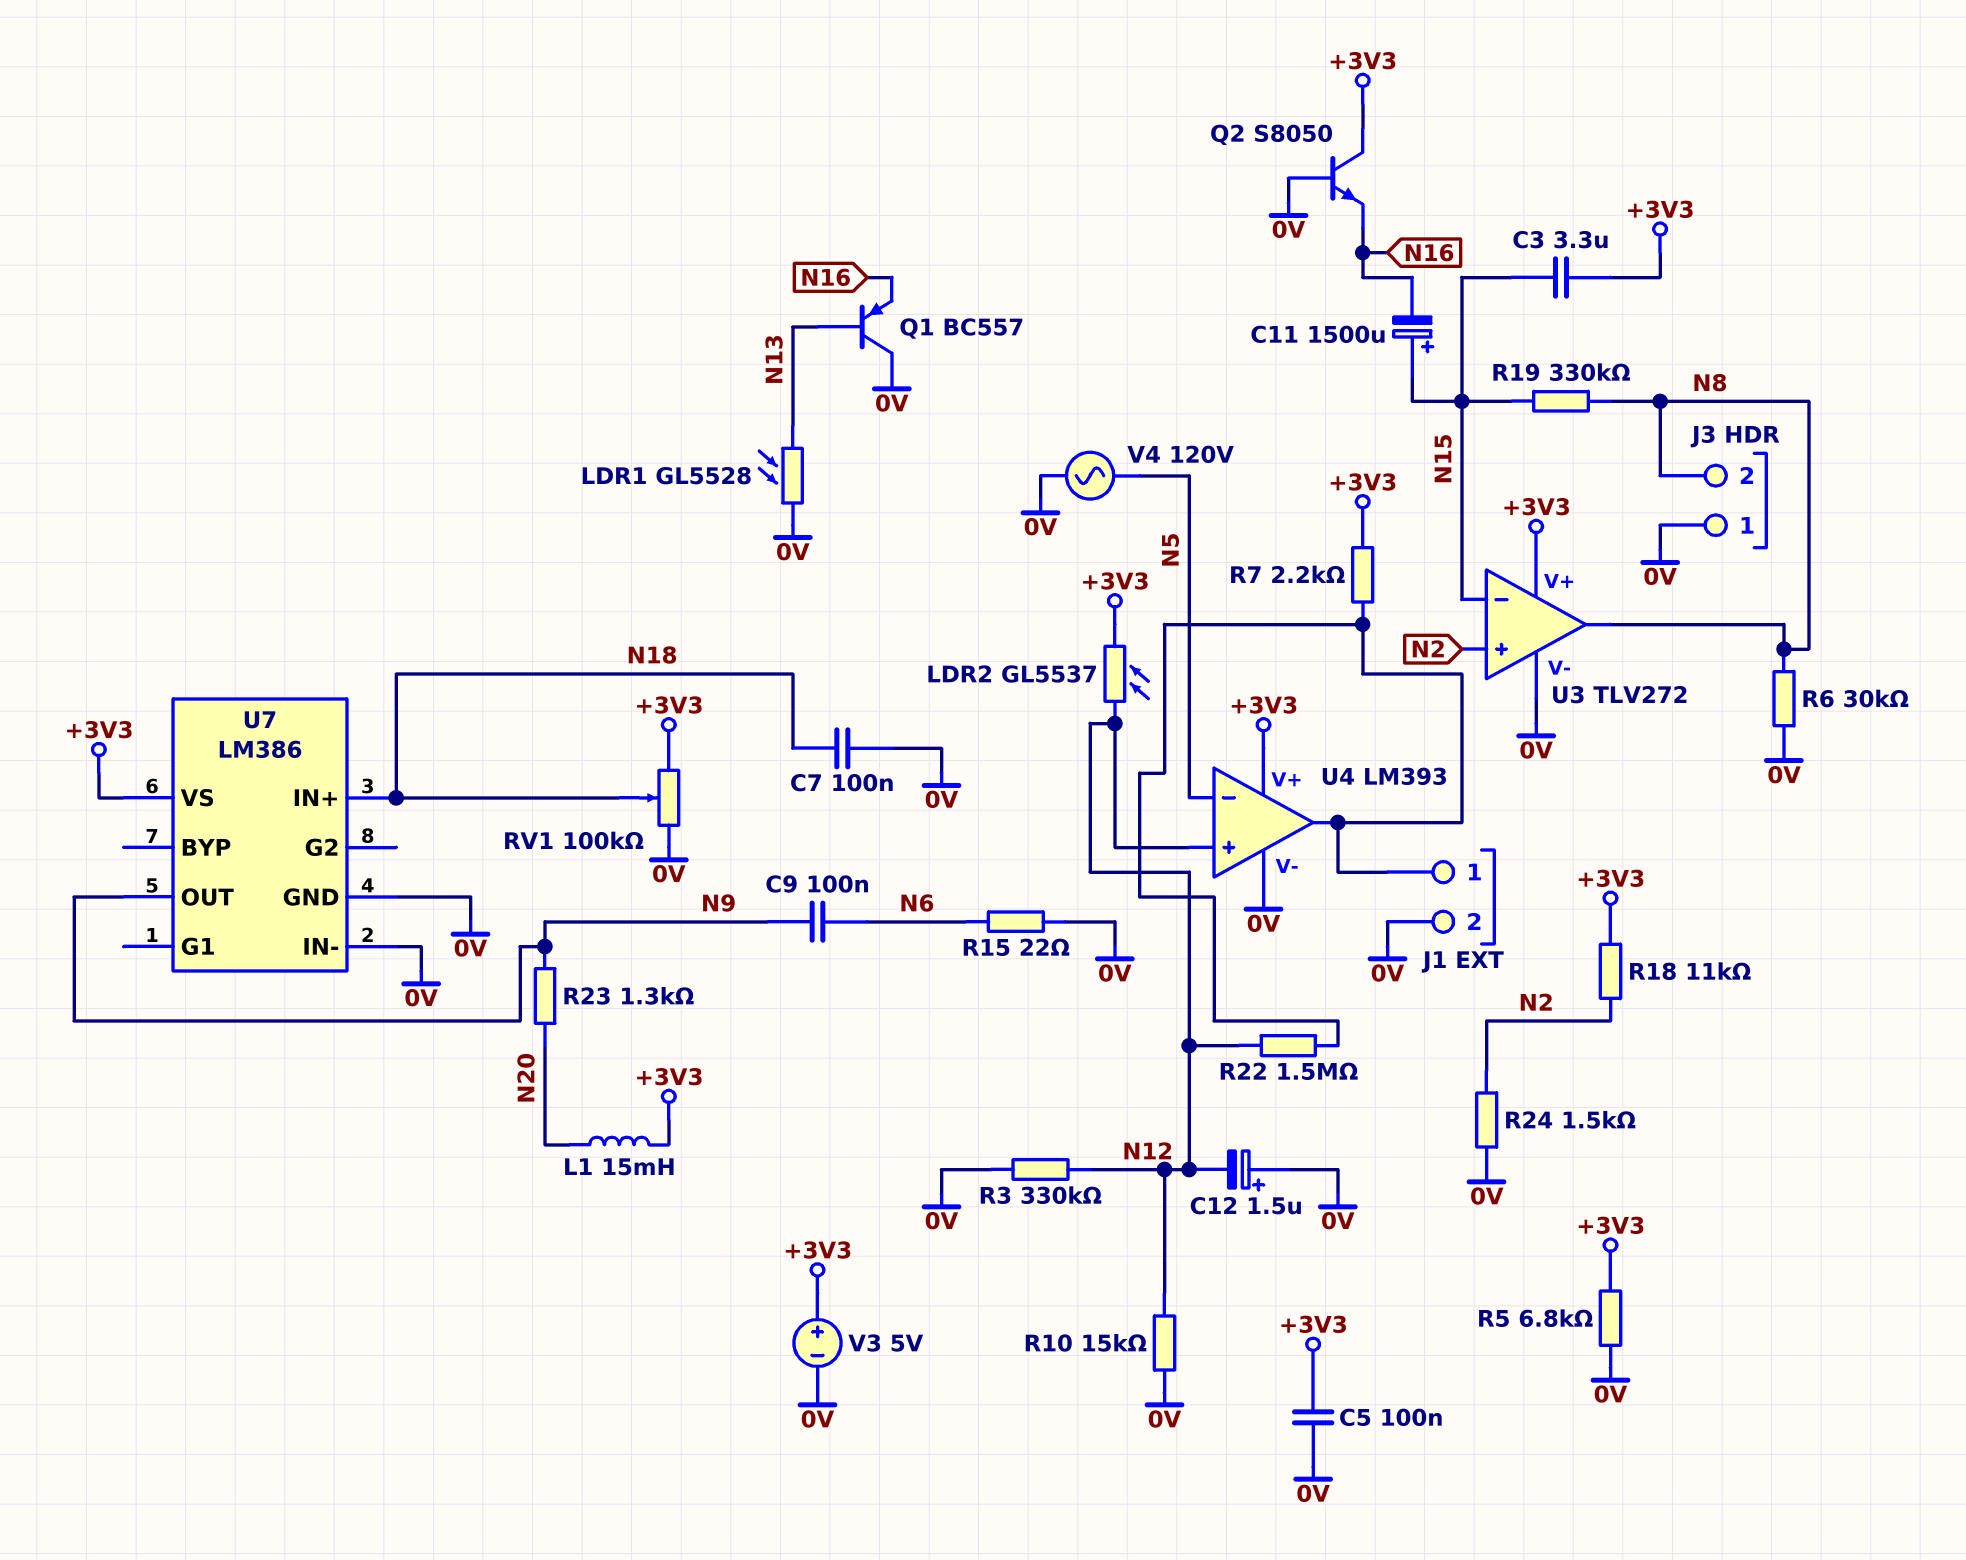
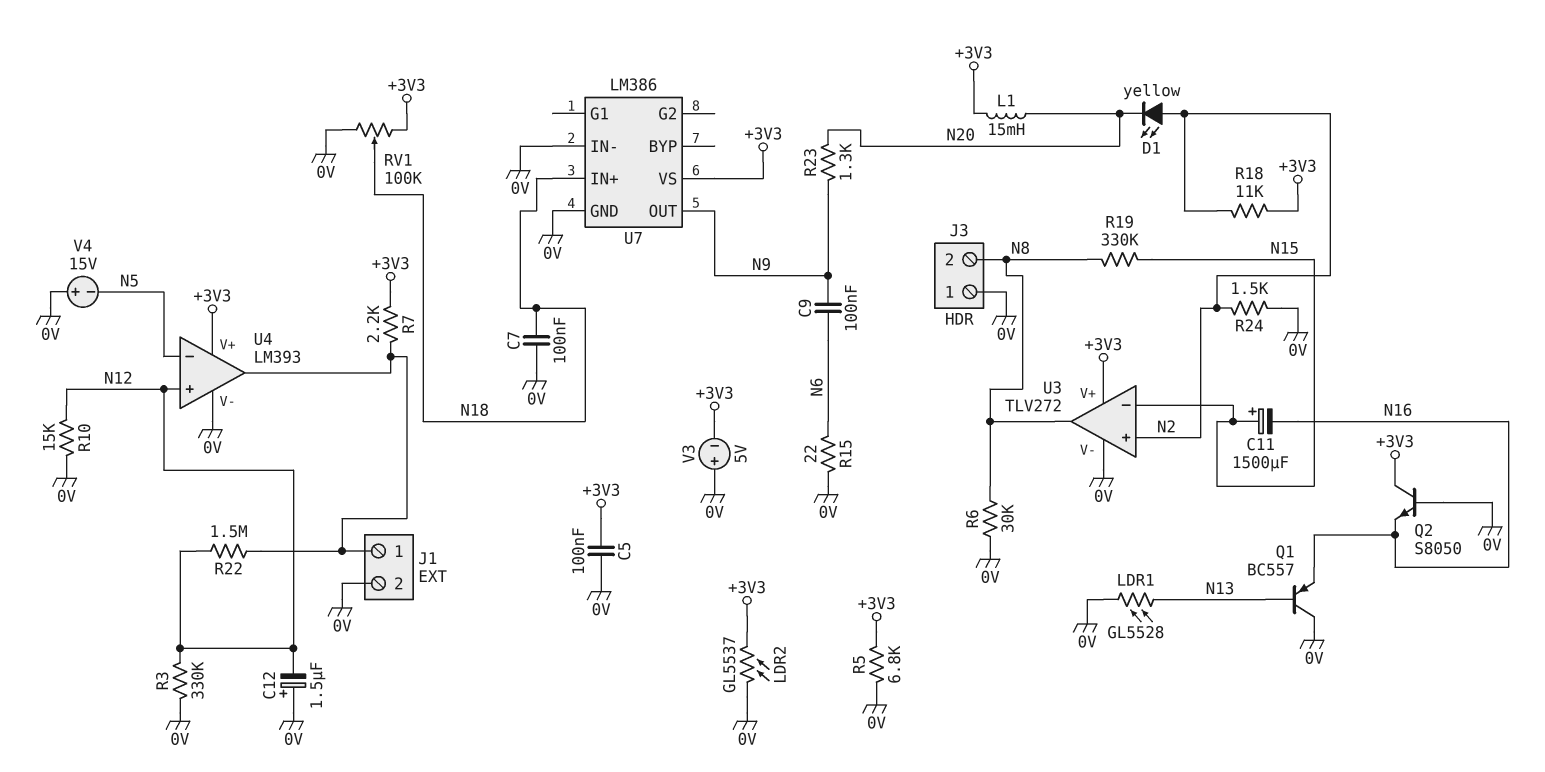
C3: 3.3uF (+3V3, N15) -> none
D1: none -> LED yellow (A N2, K N20)
LDR2: GL5537 (+3V3, N12) -> GL5537 (+3V3, 0V)
V3: 5V (plus +3V3, minus 0V) -> 5V (plus 0V, minus +3V3)
V4: AC 120V (0V, N5) -> 15V (plus 0V, minus N5)

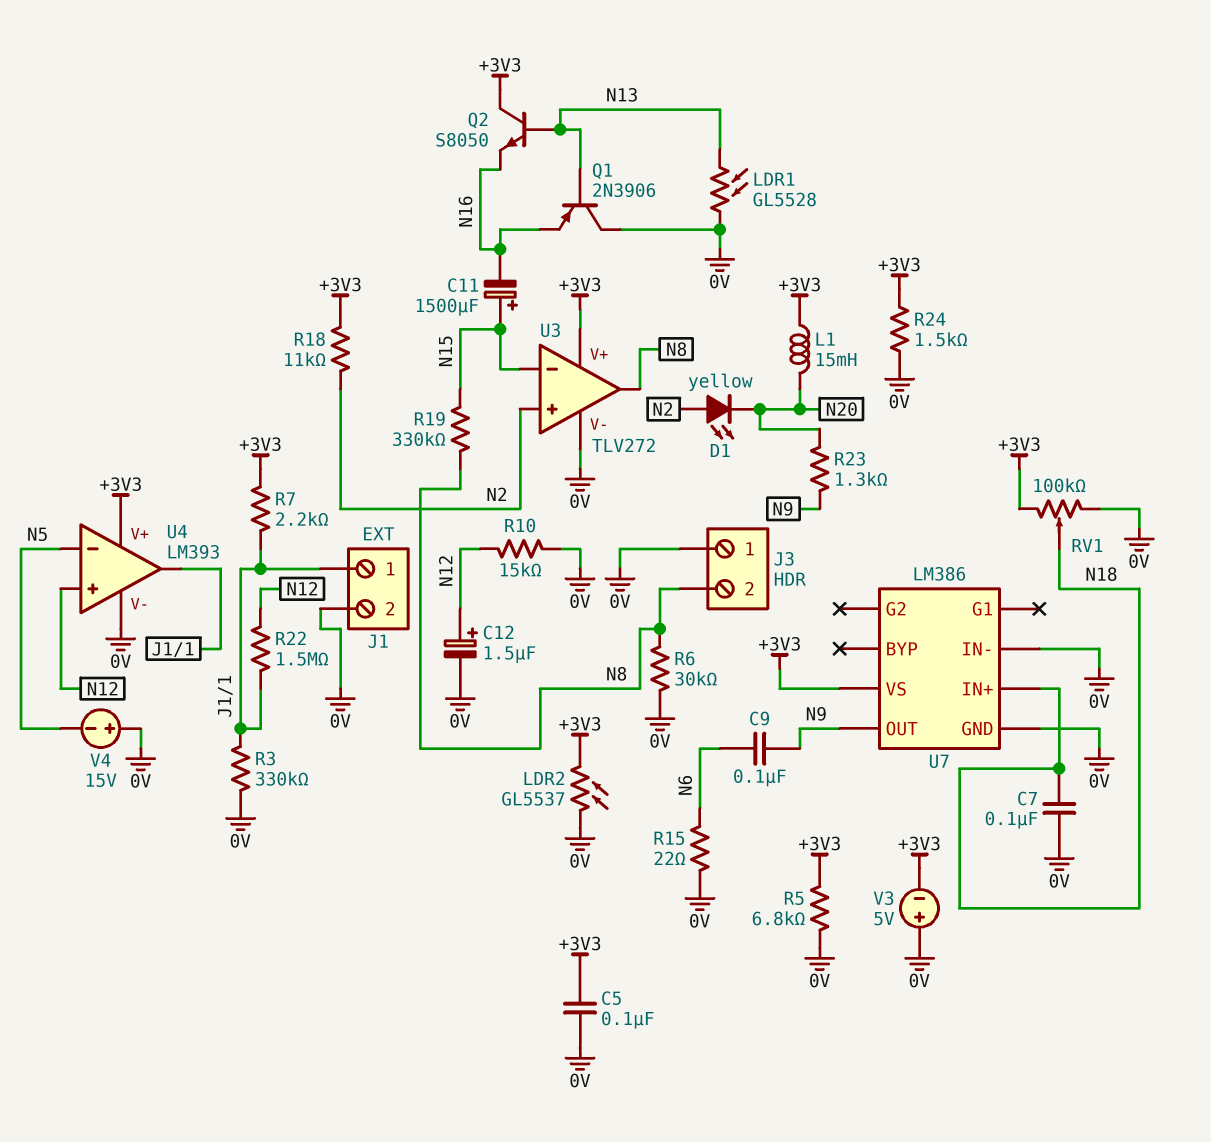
C12: 1.5uF (plus 0V, minus N12) -> 1.5uF (plus N12, minus 0V)
Q1: PNP BC557 (B N13, C 0V, E N16) -> PNP 2N3906 (B N13, C 0V, E N16)
Q2: NPN S8050 (B 0V, C +3V3, E N16) -> NPN S8050 (B N13, C +3V3, E N16)
R3: 330k (0V, N12) -> 330k (0V, J1/1)
R24: 1.5k (0V, N2) -> 1.5k (+3V3, 0V)

